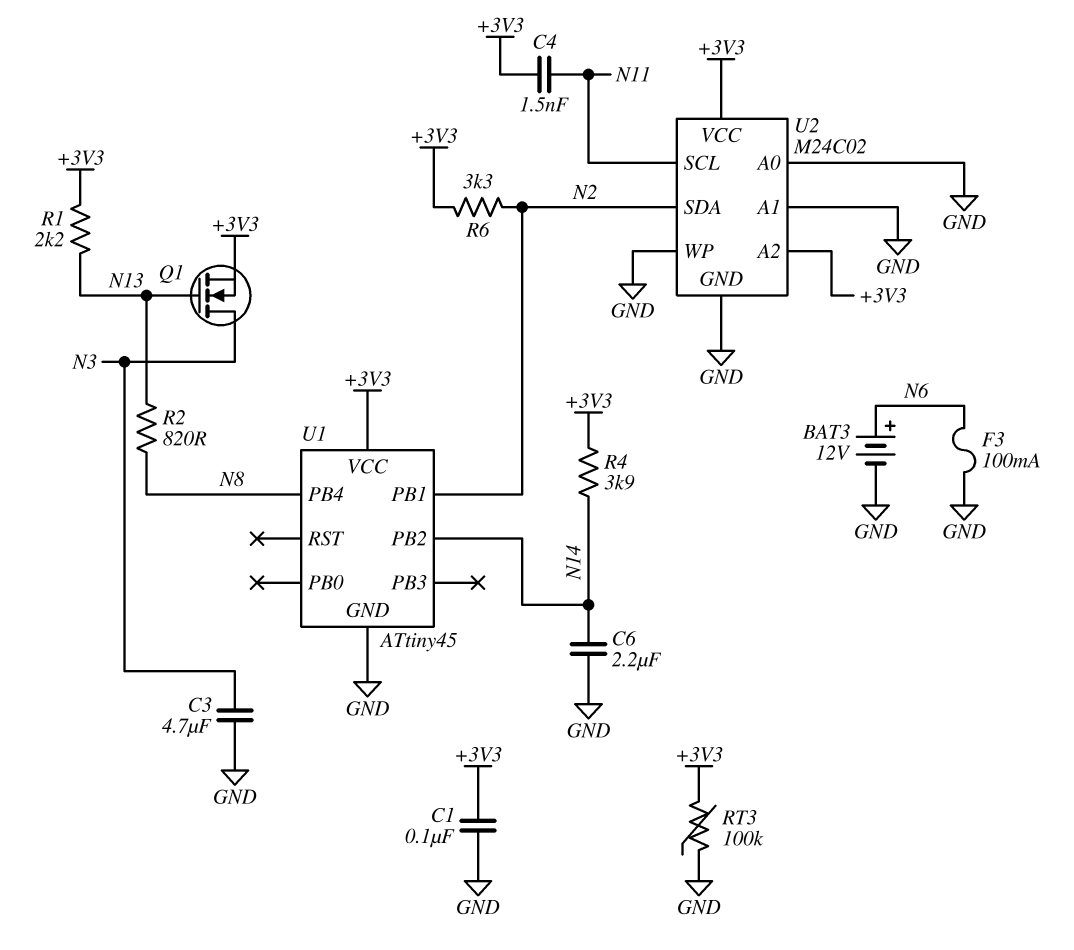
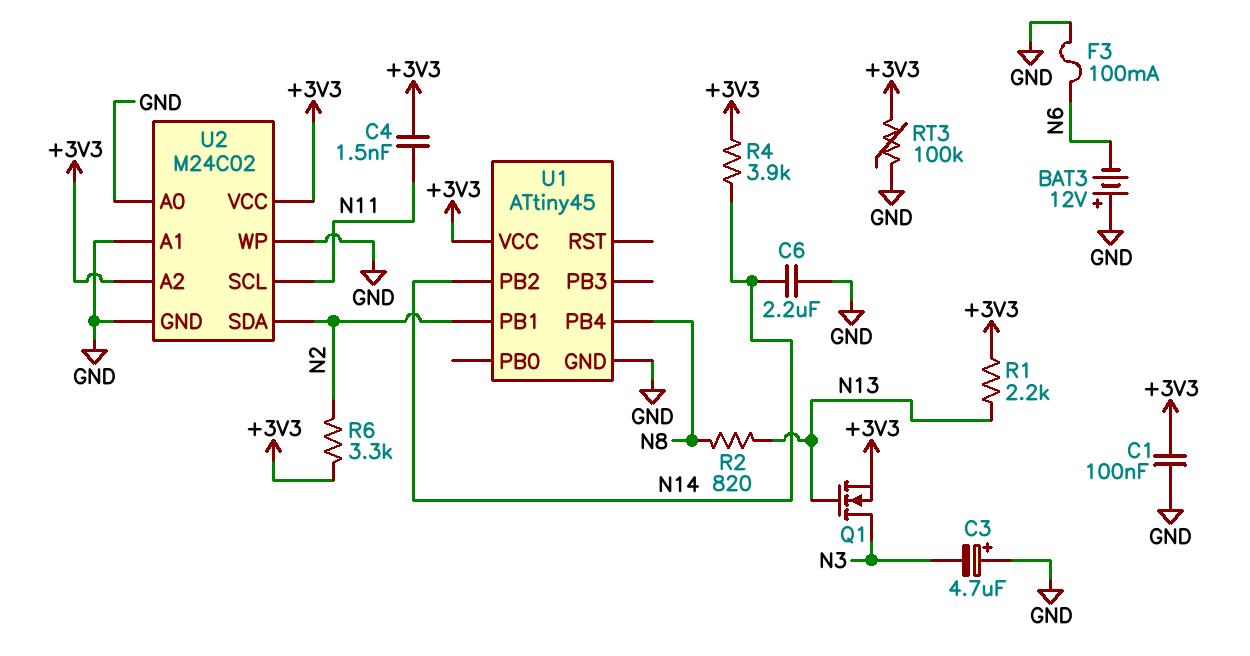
BAT3: 12V (plus N6, minus GND) -> 12V (plus GND, minus N6)
C3: 4.7uF (GND, N3) -> 4.7uF (plus GND, minus N3)

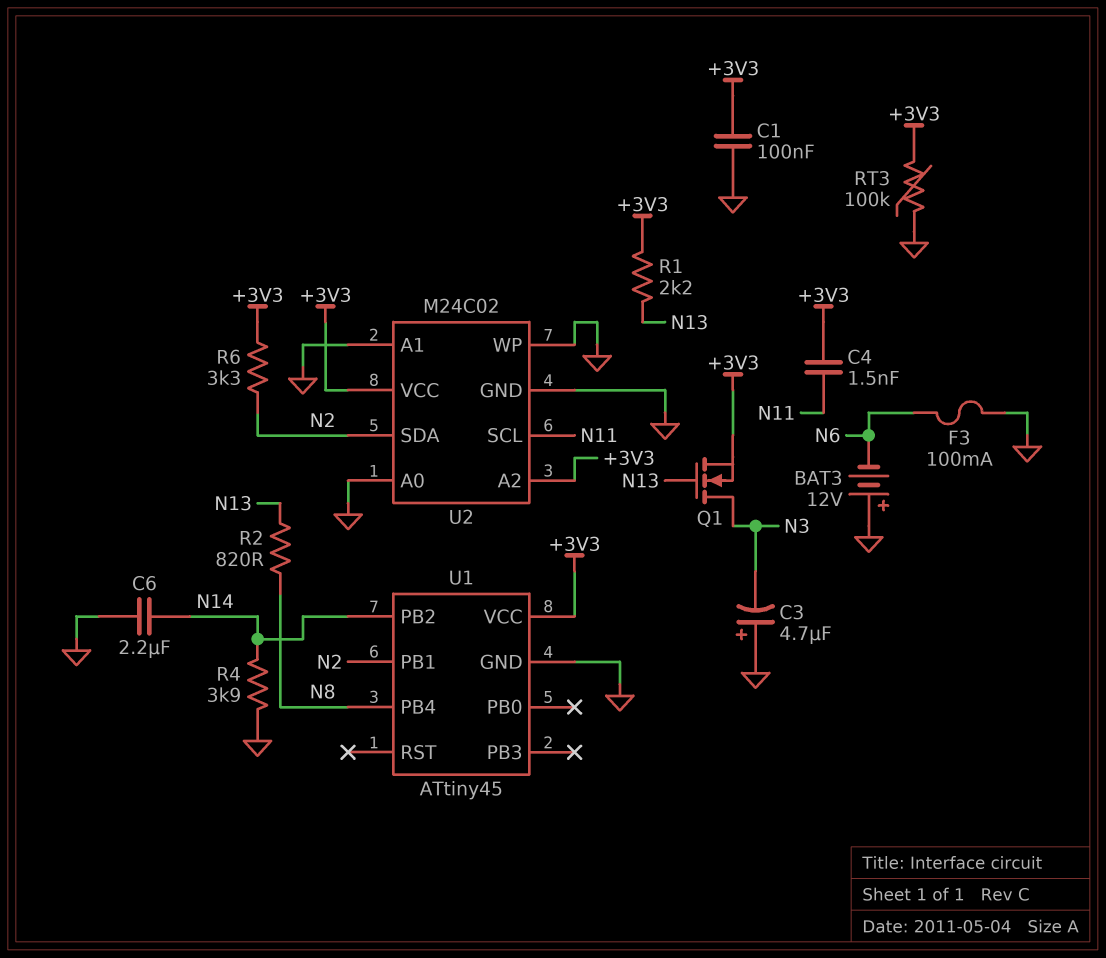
R4: 3.9k (+3V3, N14) -> 3.9k (GND, N14)

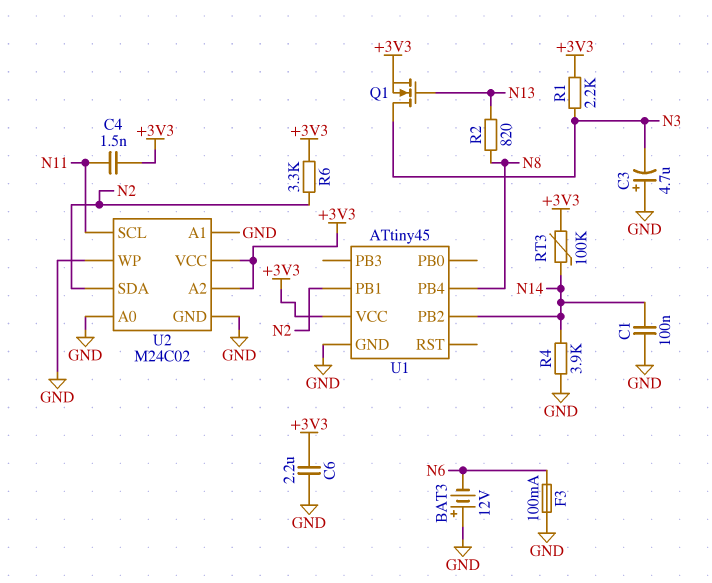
C1: 100nF (+3V3, GND) -> 100nF (GND, N14)
C6: 2.2uF (GND, N14) -> 2.2uF (+3V3, GND)
R1: 2.2k (+3V3, N13) -> 2.2k (+3V3, N3)
RT3: 100k (+3V3, GND) -> 100k (+3V3, N14)

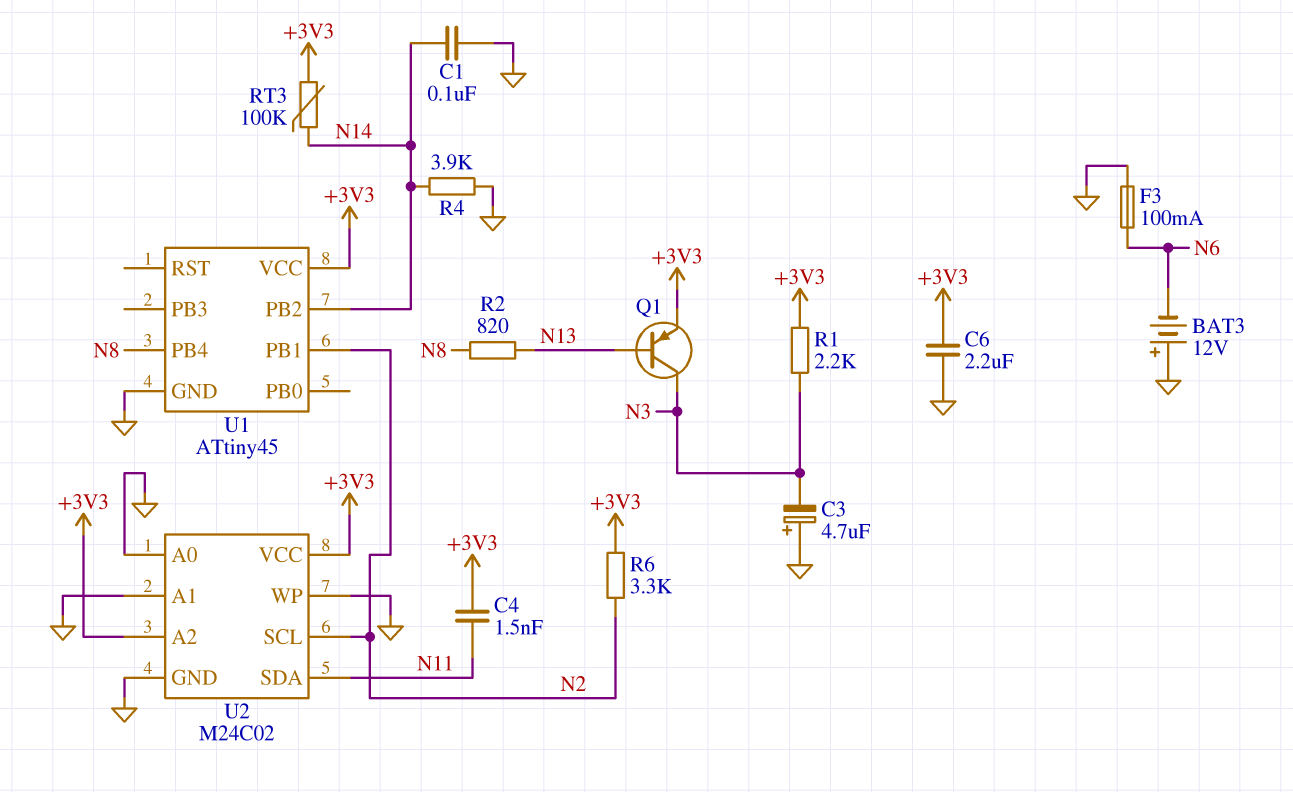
Q1: NMOS (G N13, D N3, S +3V3) -> PNP (B N13, C N3, E +3V3)
U2 pin SCL: N11 -> N2
U2 pin SDA: N2 -> N11

